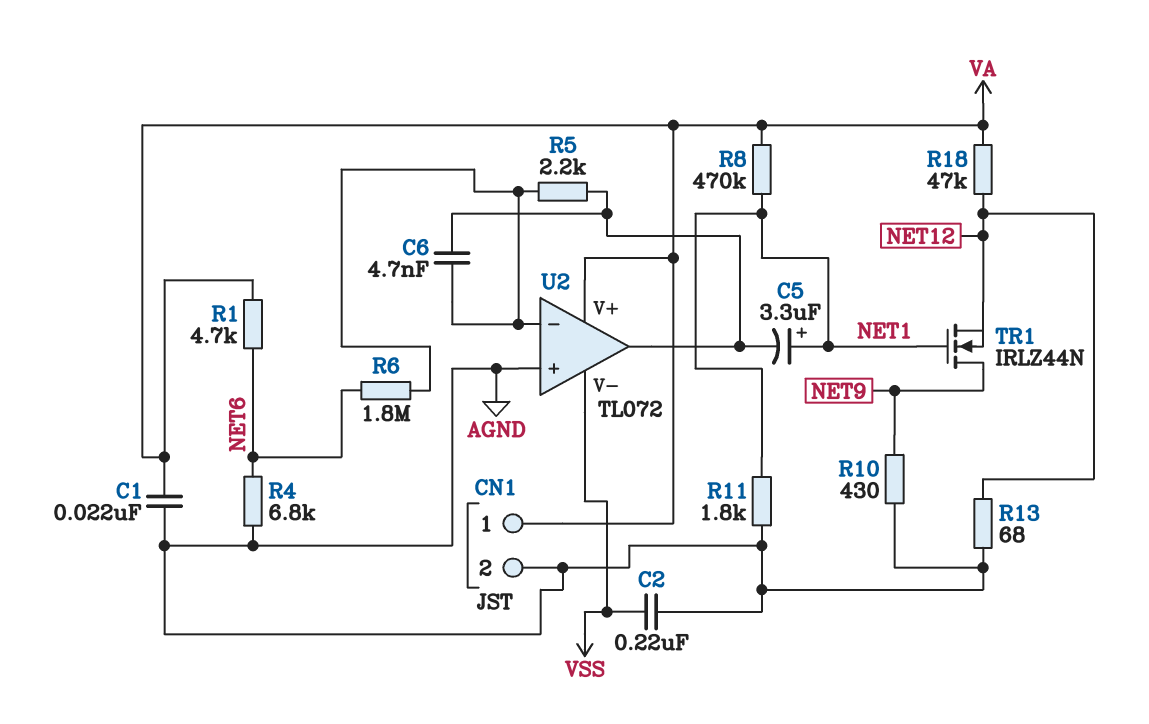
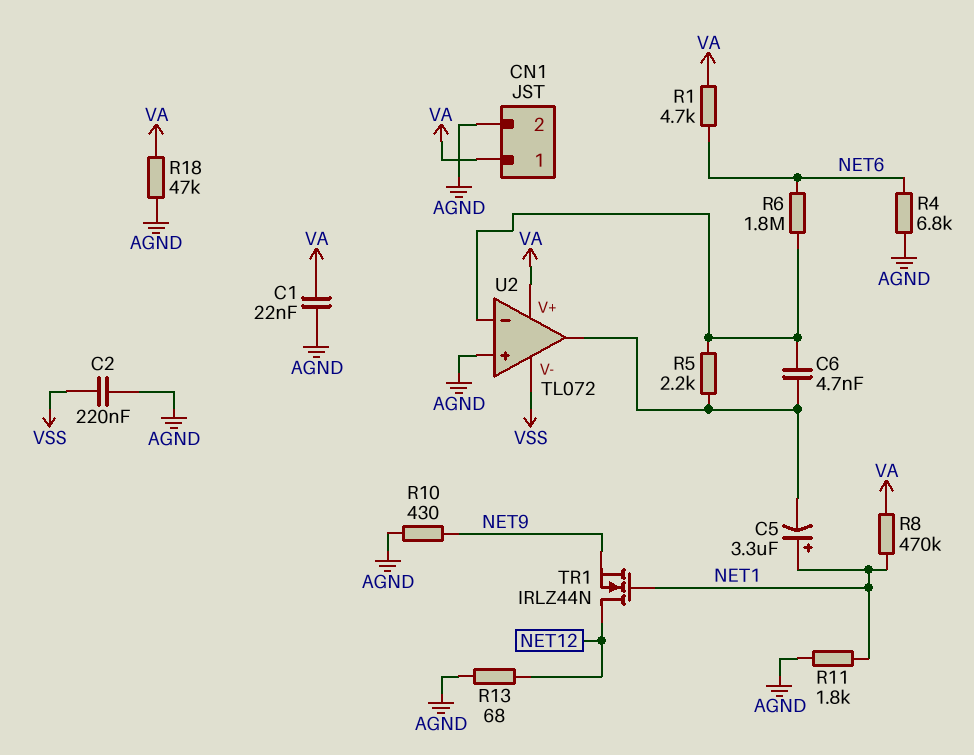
R18: 47k (NET12, VA) -> 47k (AGND, VA)
TR1: NMOS IRLZ44N (G NET1, D NET9, S NET12) -> NMOS IRLZ44N (G NET1, D NET12, S NET9)

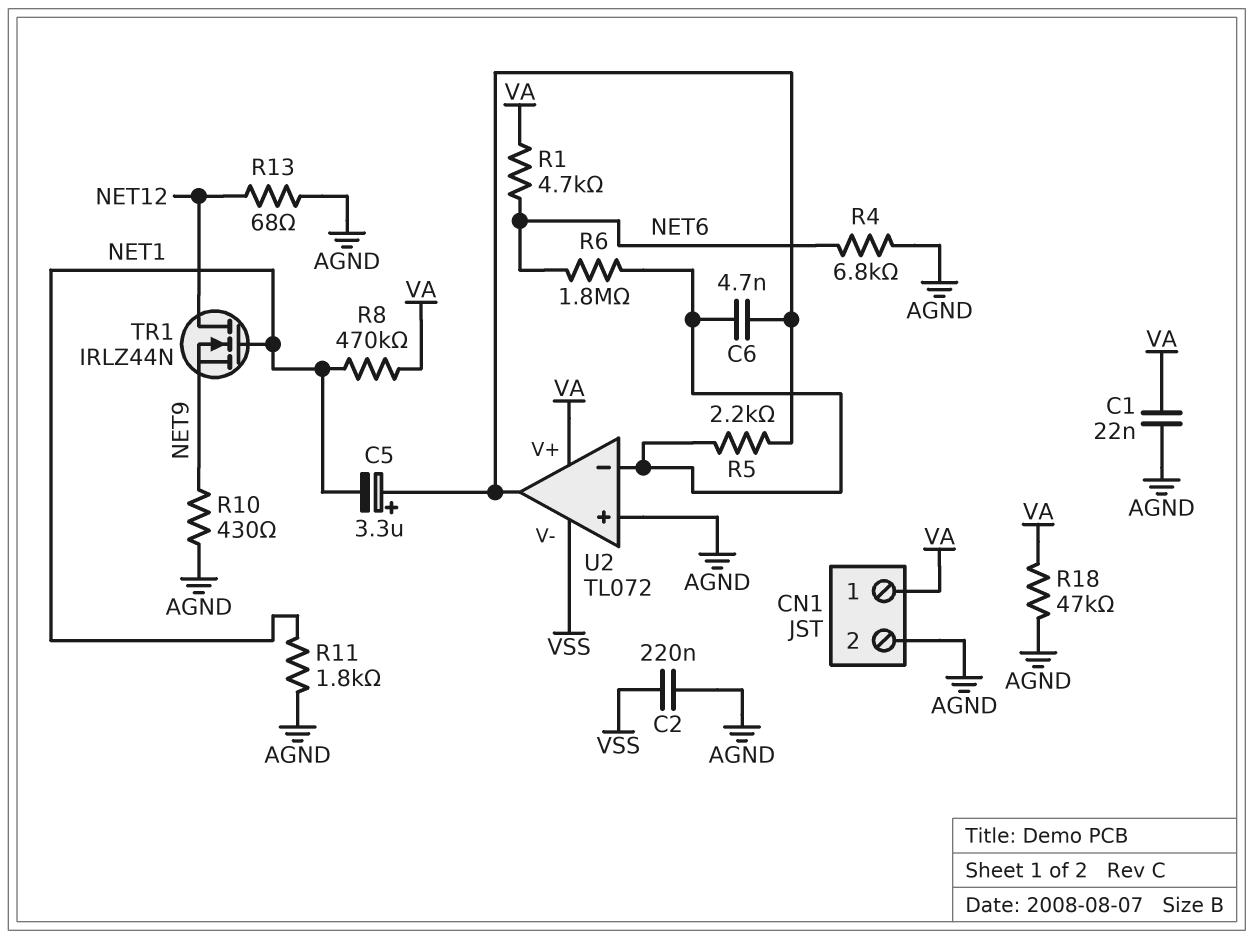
C5: 3.3uF (plus NET1, minus U2/out) -> 3.3uF (plus U2/out, minus NET1)

